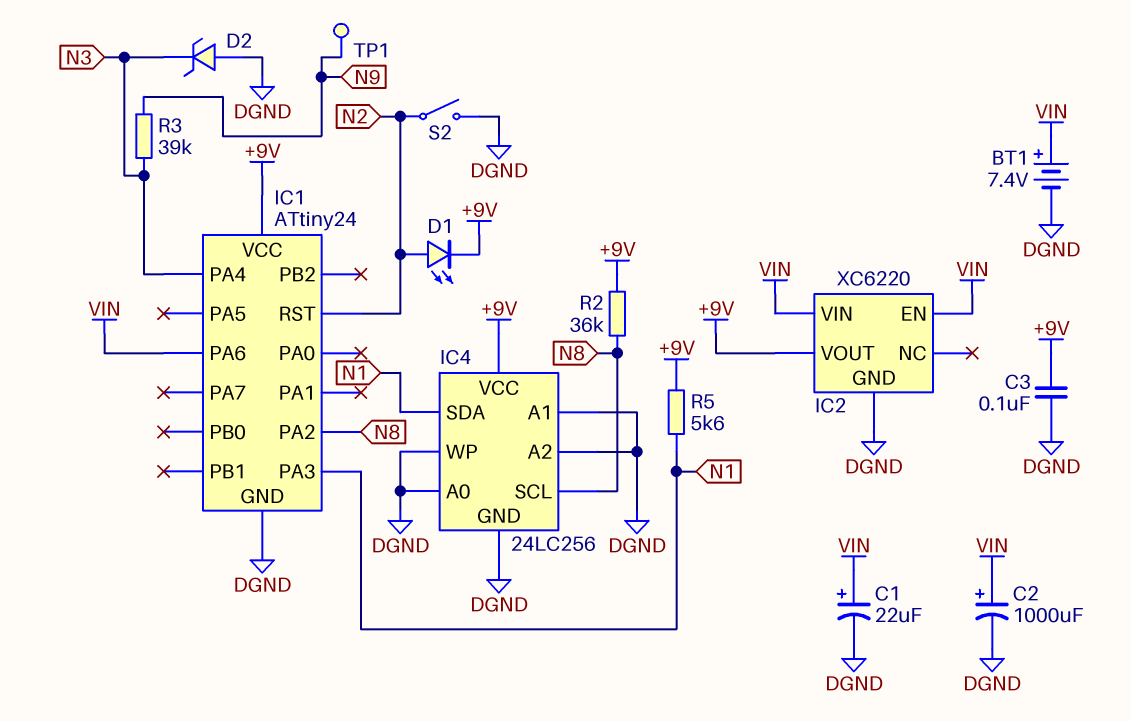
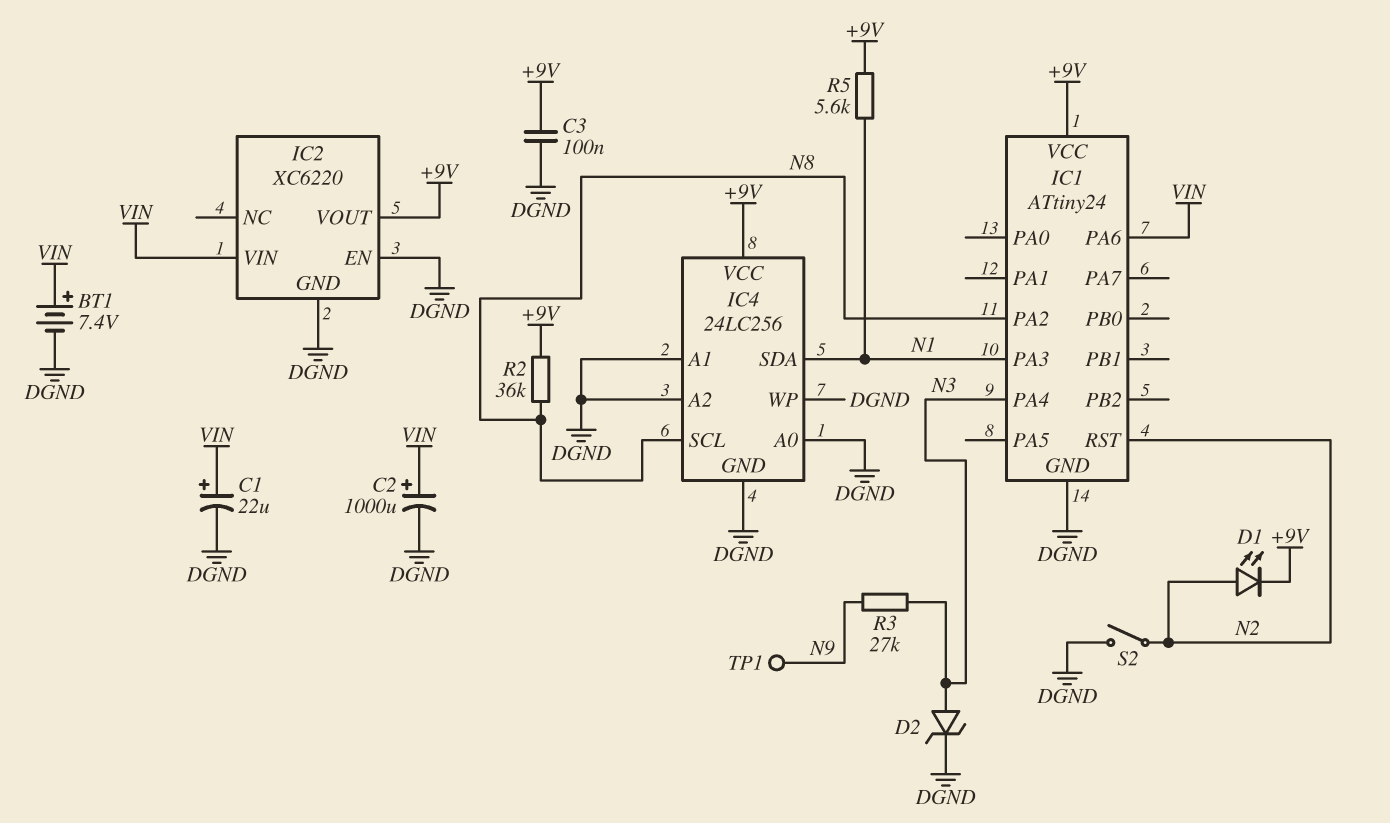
D2: zener (A DGND, K N3) -> zener (A N3, K DGND)
IC2 pin EN: VIN -> DGND
R3: 39k (N3, N9) -> 27k (N3, N9)

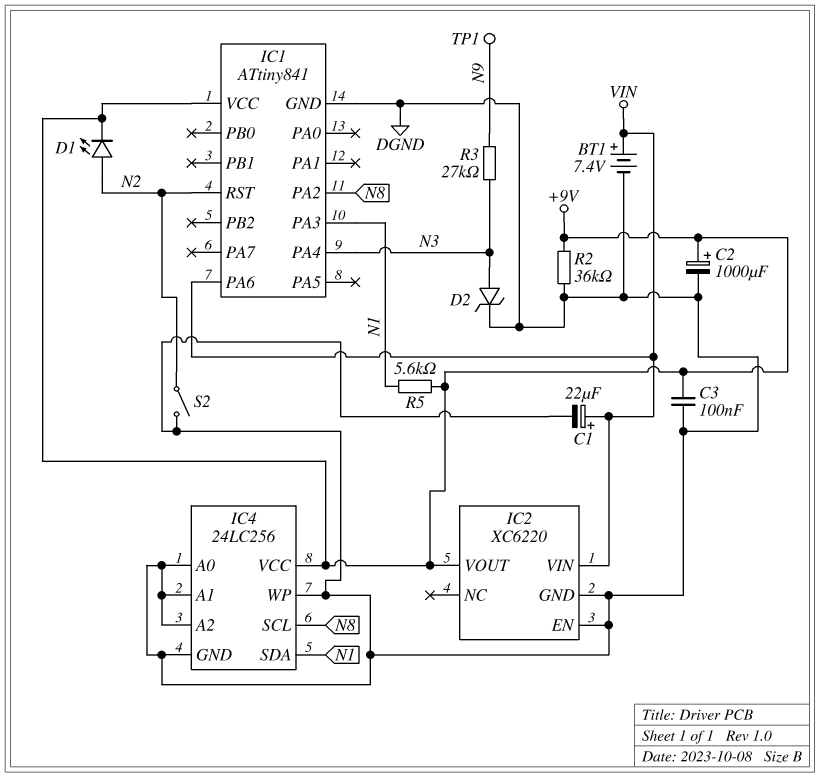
C2: 1000uF (plus VIN, minus DGND) -> 1000uF (plus +9V, minus DGND)
IC1: ATtiny24 -> ATtiny841
R2: 36k (+9V, N8) -> 36k (+9V, DGND)

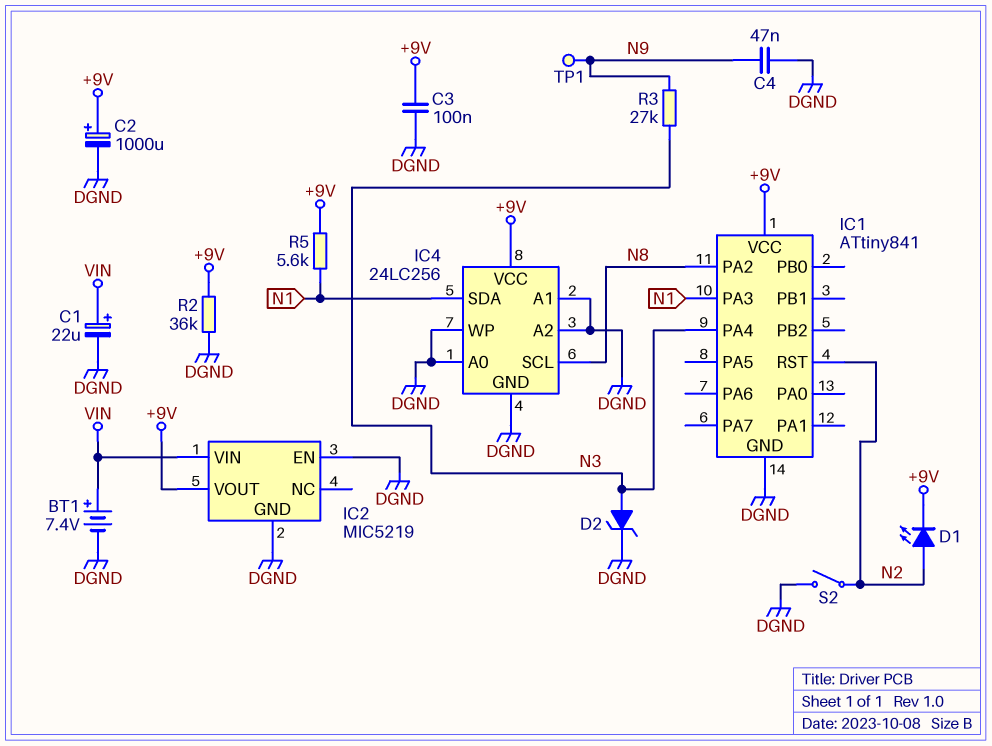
C4: none -> 47nF (DGND, N9)
IC1 pin PA6: VIN -> none
IC2: XC6220 -> MIC5219

